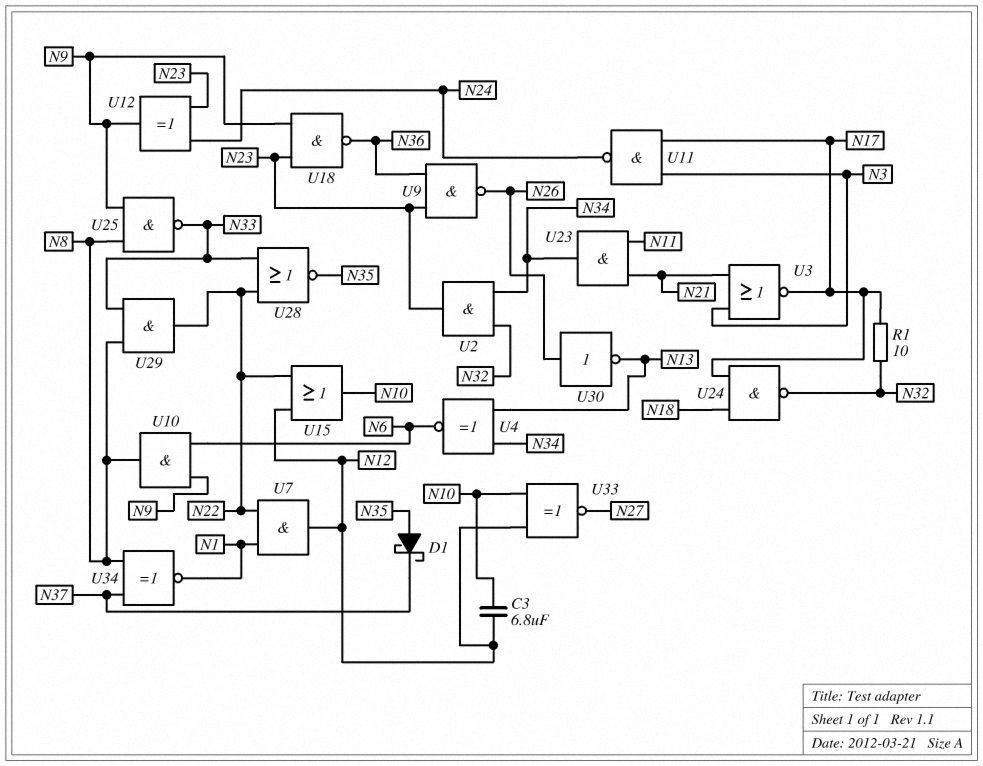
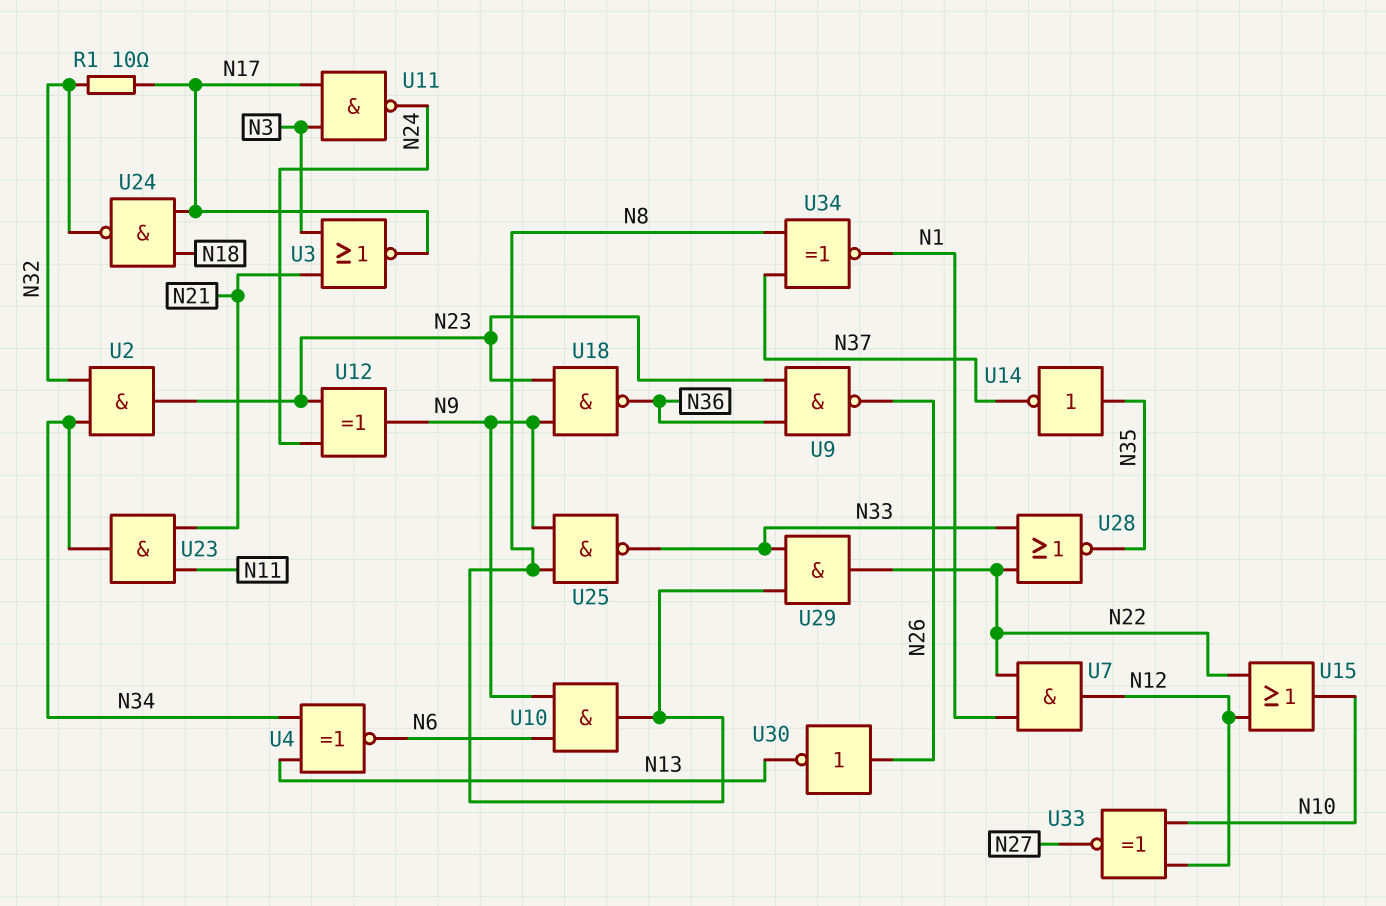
C3: 6.8uF (N10, N12) -> none
D1: schottky (A N35, K N37) -> none
U14: none -> NOT (in N35, out N37)

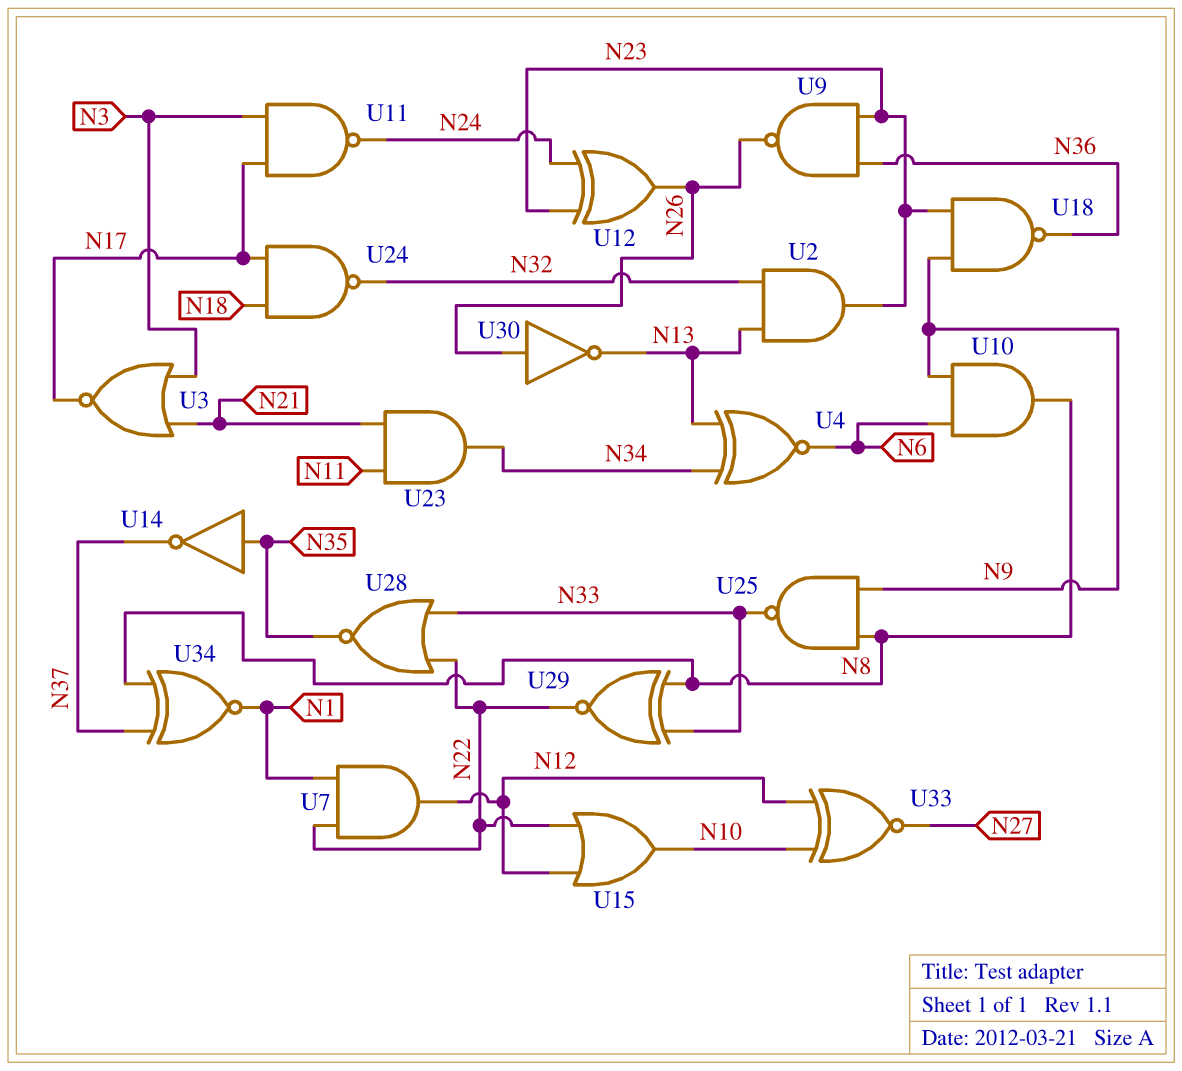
R1: 10 (N17, N32) -> none
U2: AND (in N32, in N34, out N23) -> AND (in N13, in N32, out N23)
U12: XOR (in N23, in N24, out N9) -> XOR (in N23, in N24, out N26)
U29: AND (in N8, in N33, out N22) -> XNOR (in N8, in N33, out N22)

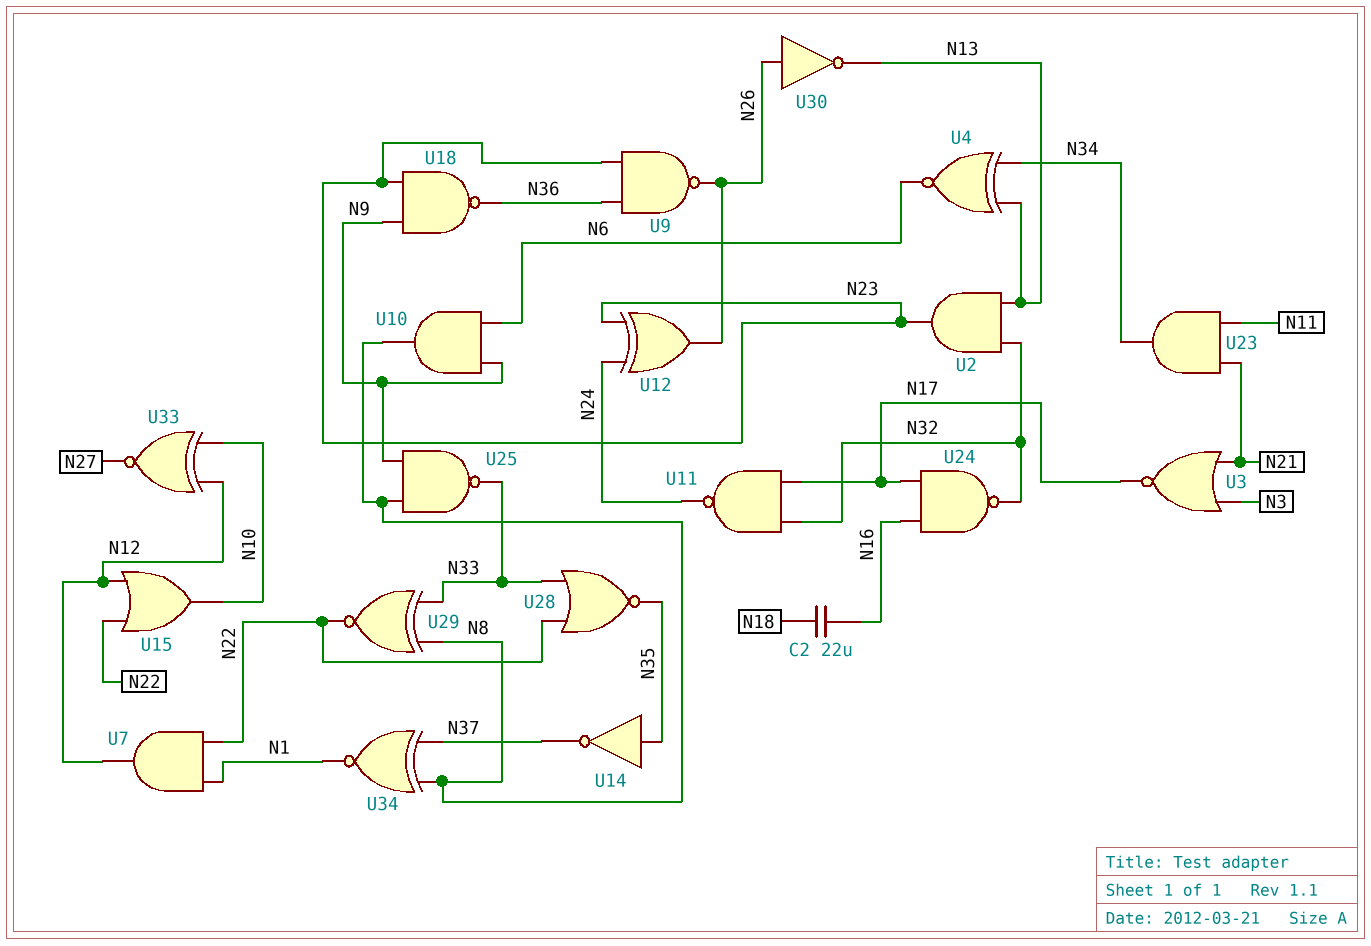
C2: none -> 22uF (N16, N18)
U11: NAND (in N3, in N17, out N24) -> NAND (in N17, in N32, out N24)
U24: NAND (in N17, in N18, out N32) -> NAND (in N16, in N17, out N32)

